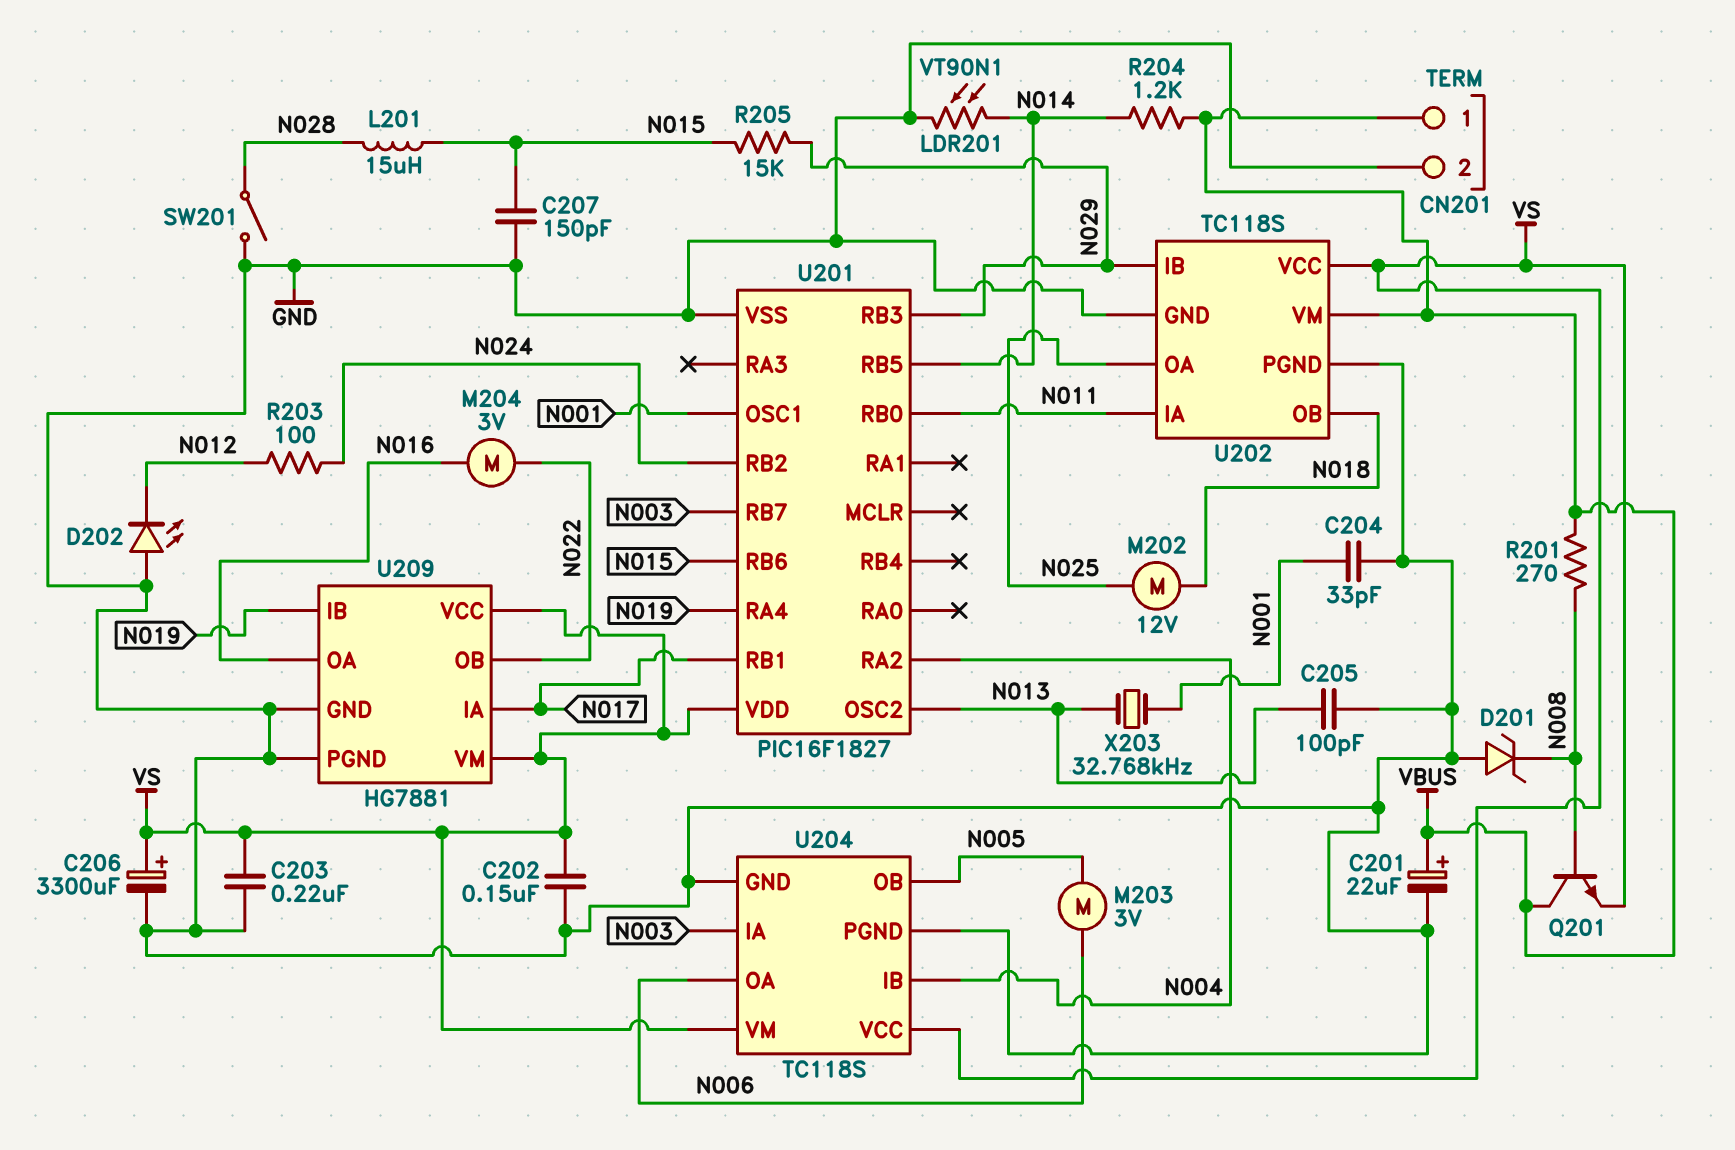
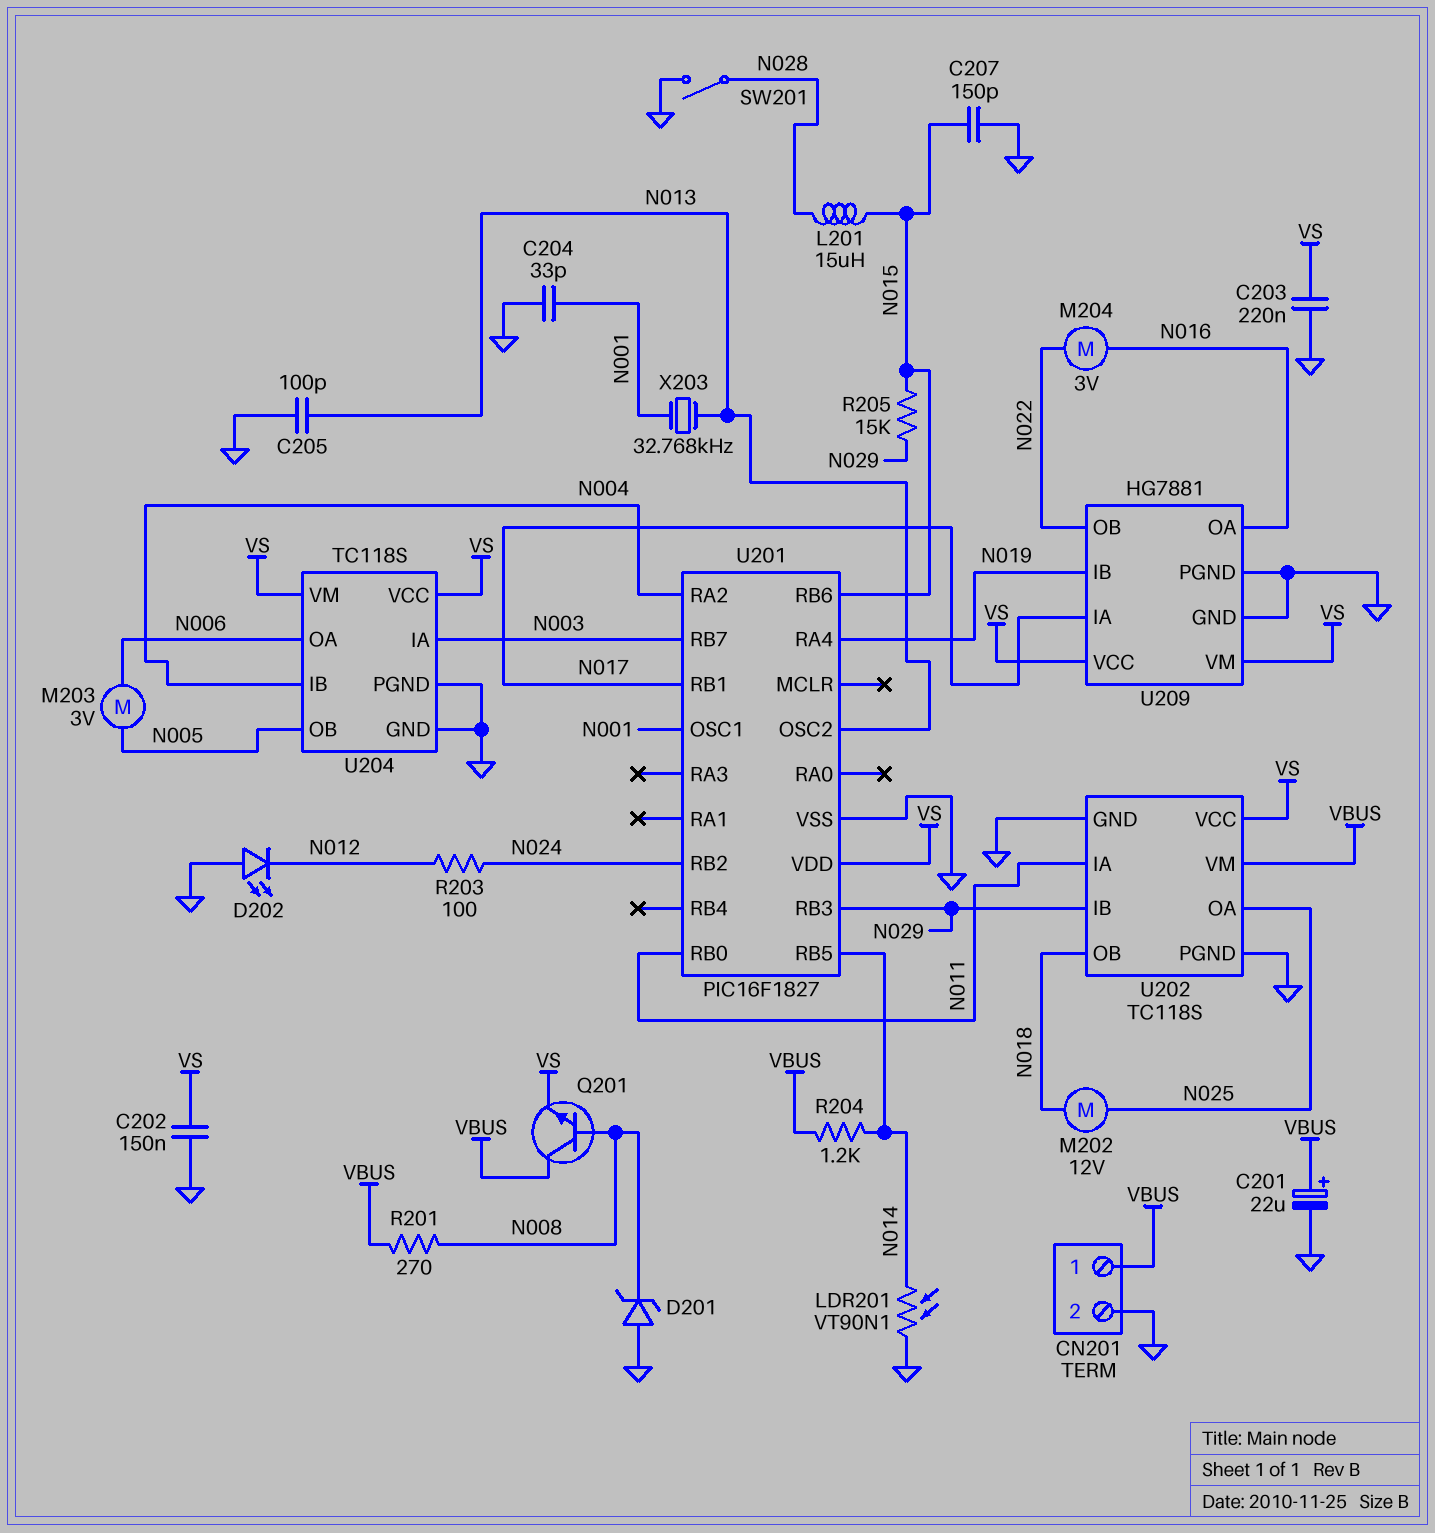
C206: 3300uF (plus VS, minus GND) -> none

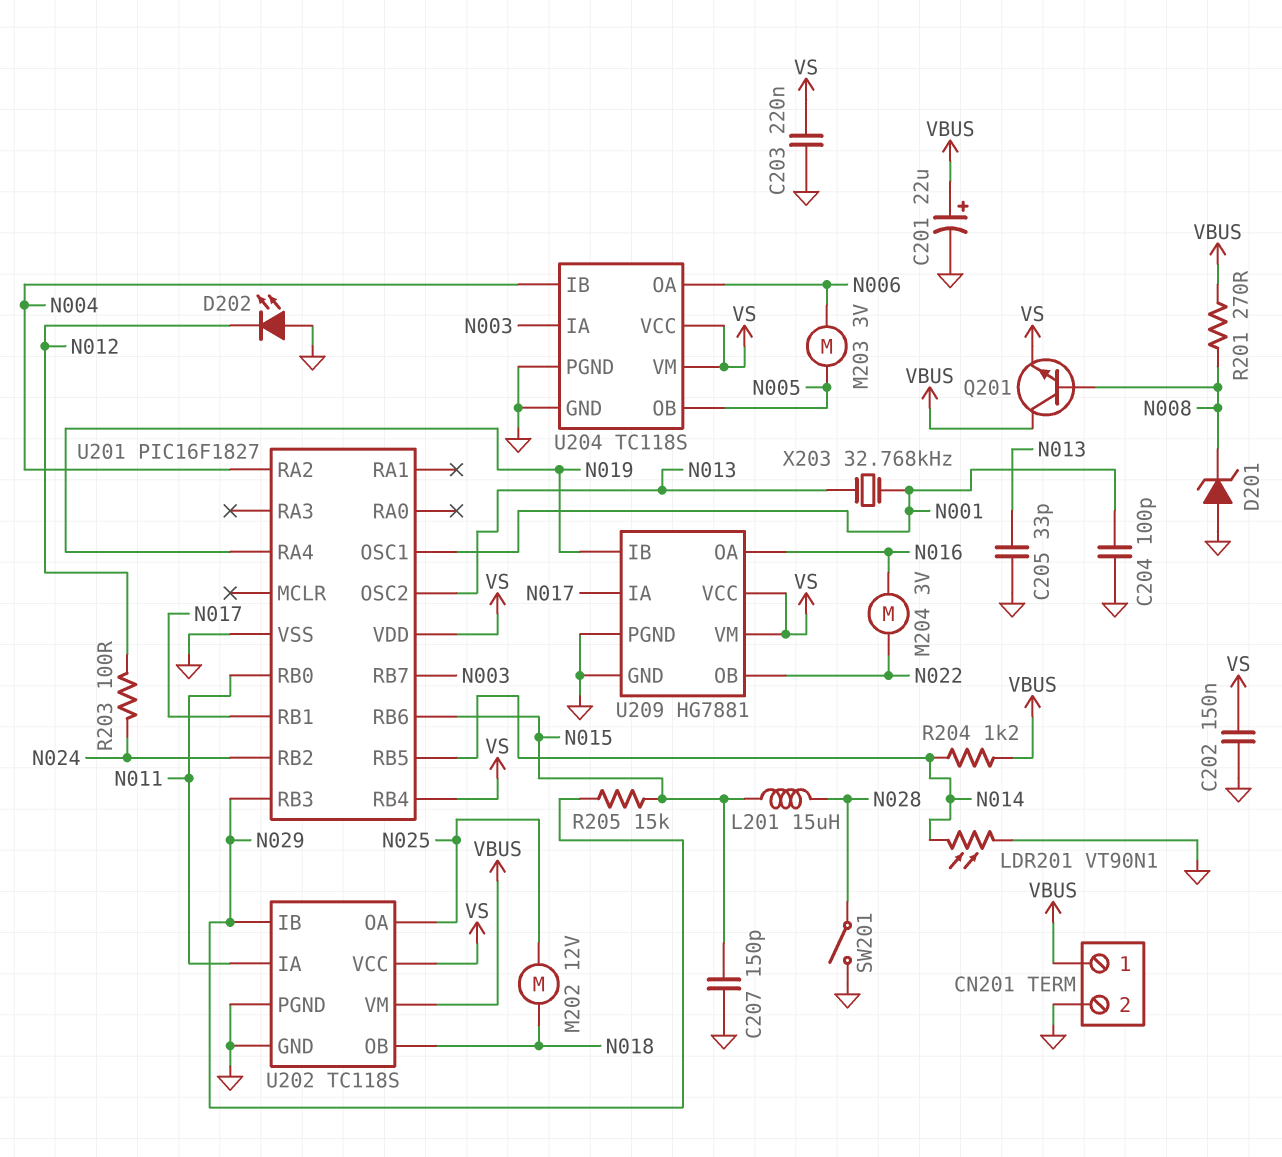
C204: 33pF (GND, N001) -> 100pF (GND, N001)
C205: 100pF (GND, N013) -> 33pF (GND, N013)
U201 pin RB4: none -> VS

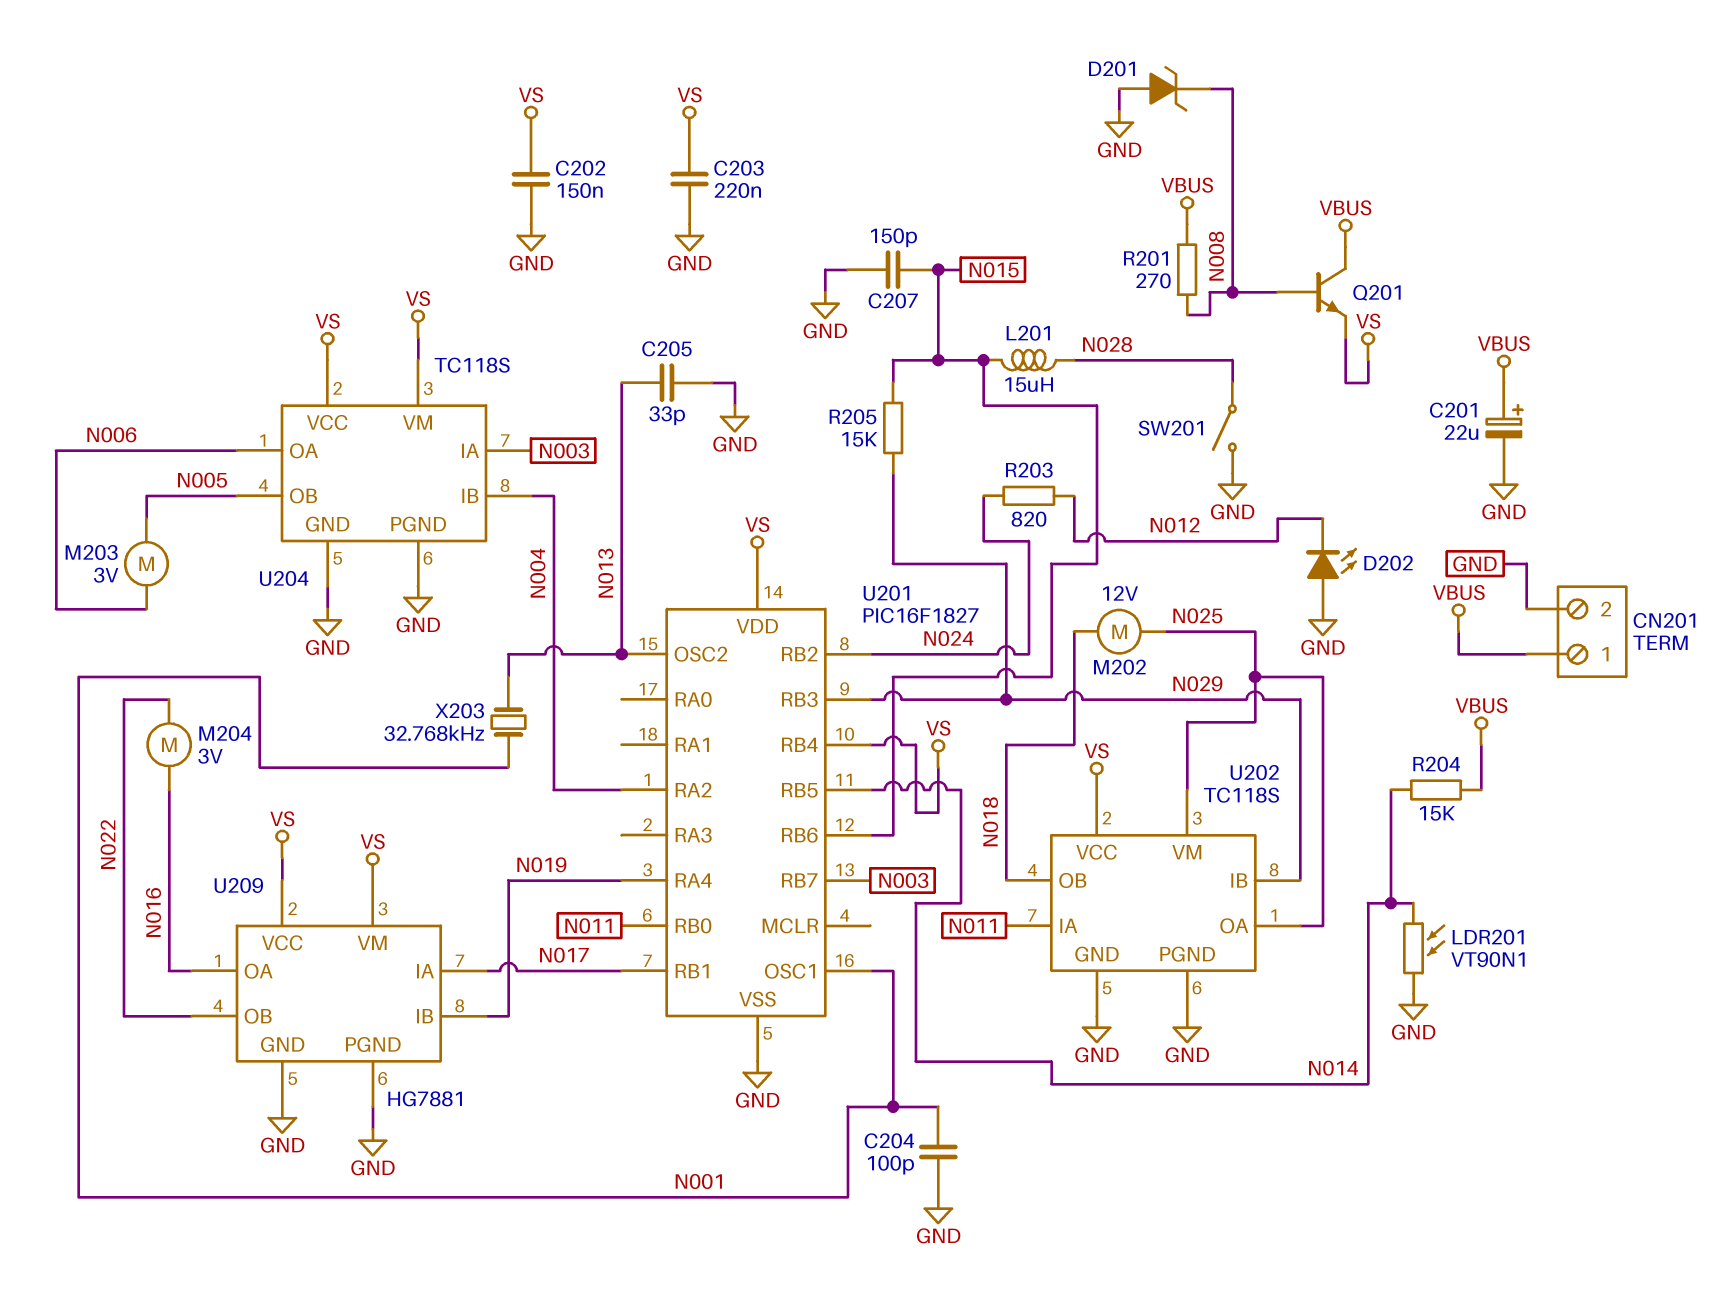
R203: 100 (N012, N024) -> 820 (N012, N024)
R204: 1.2k (N014, VBUS) -> 15k (N014, VBUS)
U202 pin VM: VBUS -> N025

